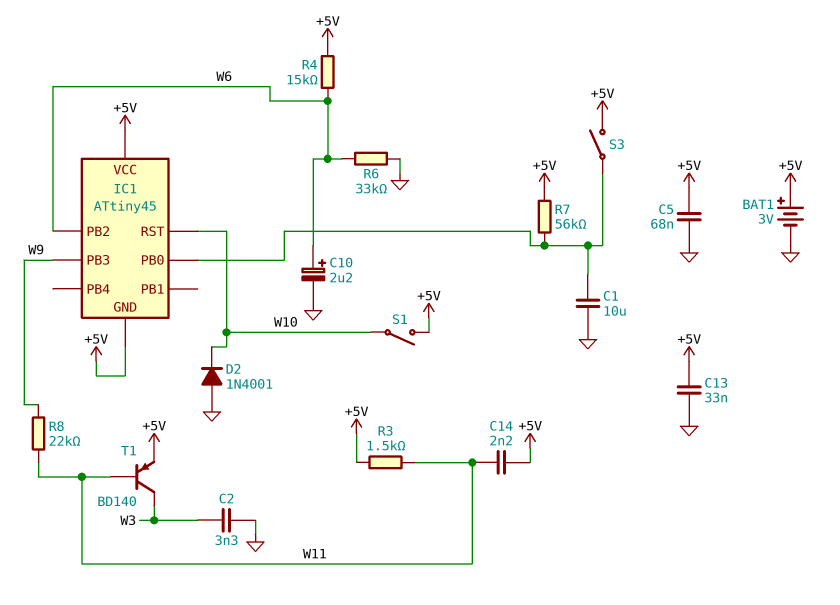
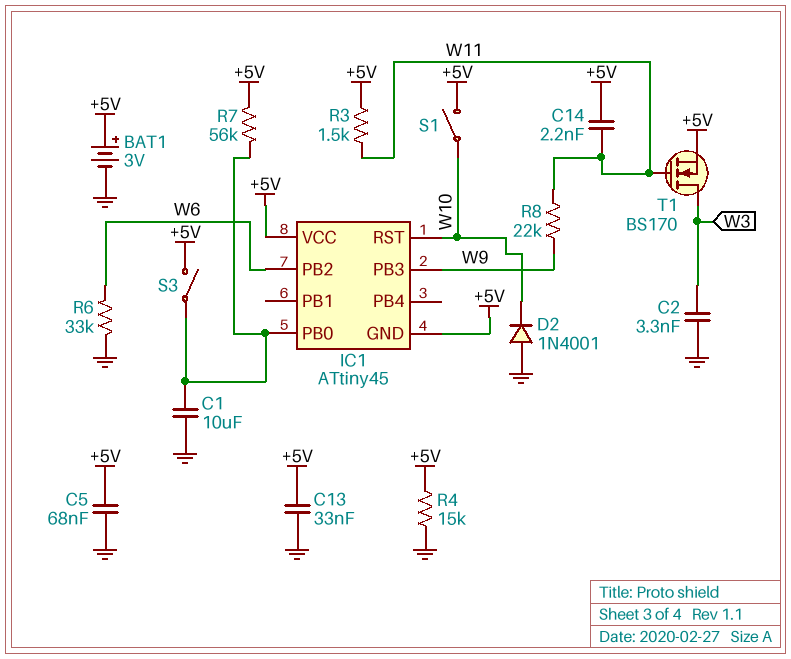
C10: 2.2uF (plus W6, minus GND) -> none
R4: 15k (+5V, W6) -> 15k (+5V, GND)
T1: PNP BD140 (B W11, C W3, E +5V) -> NMOS BS170 (G W11, D W3, S +5V)

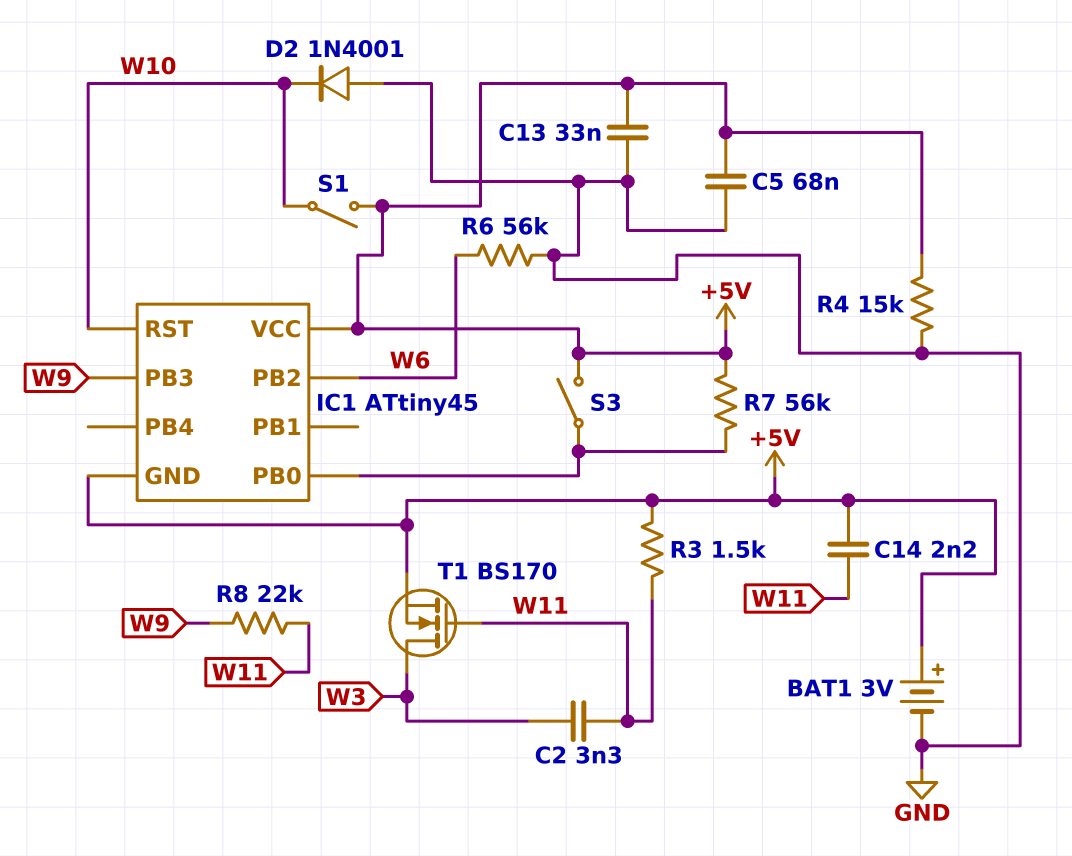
C1: 10uF (GND, IC1/PB0) -> none
C2: 3.3nF (GND, W3) -> 3.3nF (W3, W11)
R6: 33k (GND, W6) -> 56k (GND, W6)

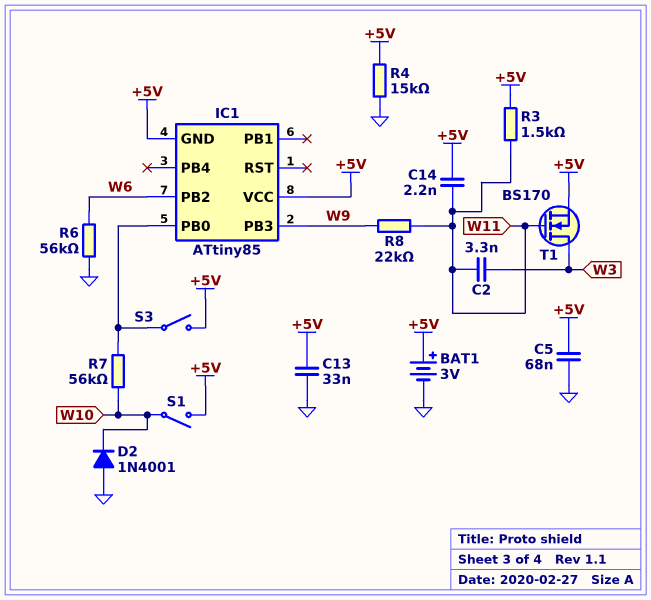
IC1: ATtiny45 -> ATtiny85
IC1 pin RST: W10 -> none
R7: 56k (+5V, IC1/PB0) -> 56k (IC1/PB0, W10)

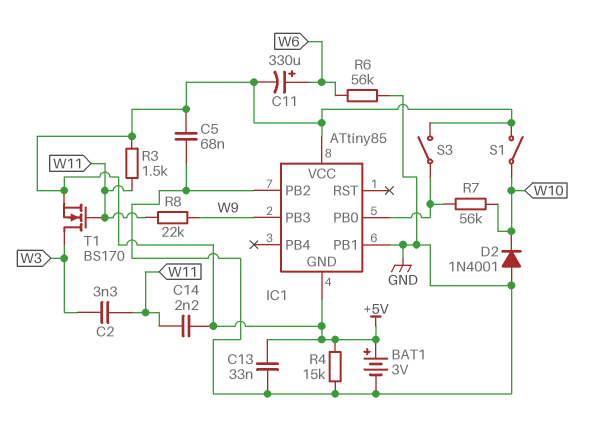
C11: none -> 330uF (plus W6, minus +5V)
IC1 pin PB1: none -> GND
IC1 pin PB2: W6 -> GND

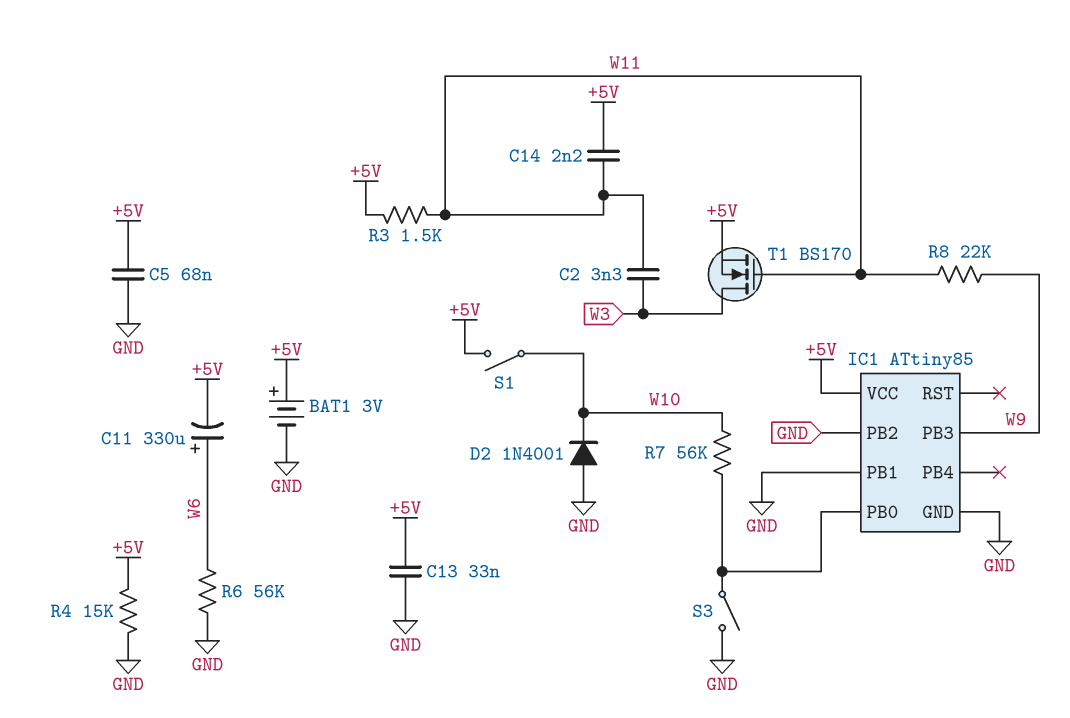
IC1 pin GND: +5V -> GND
S3: switch (+5V, IC1/PB0) -> switch (GND, IC1/PB0)

